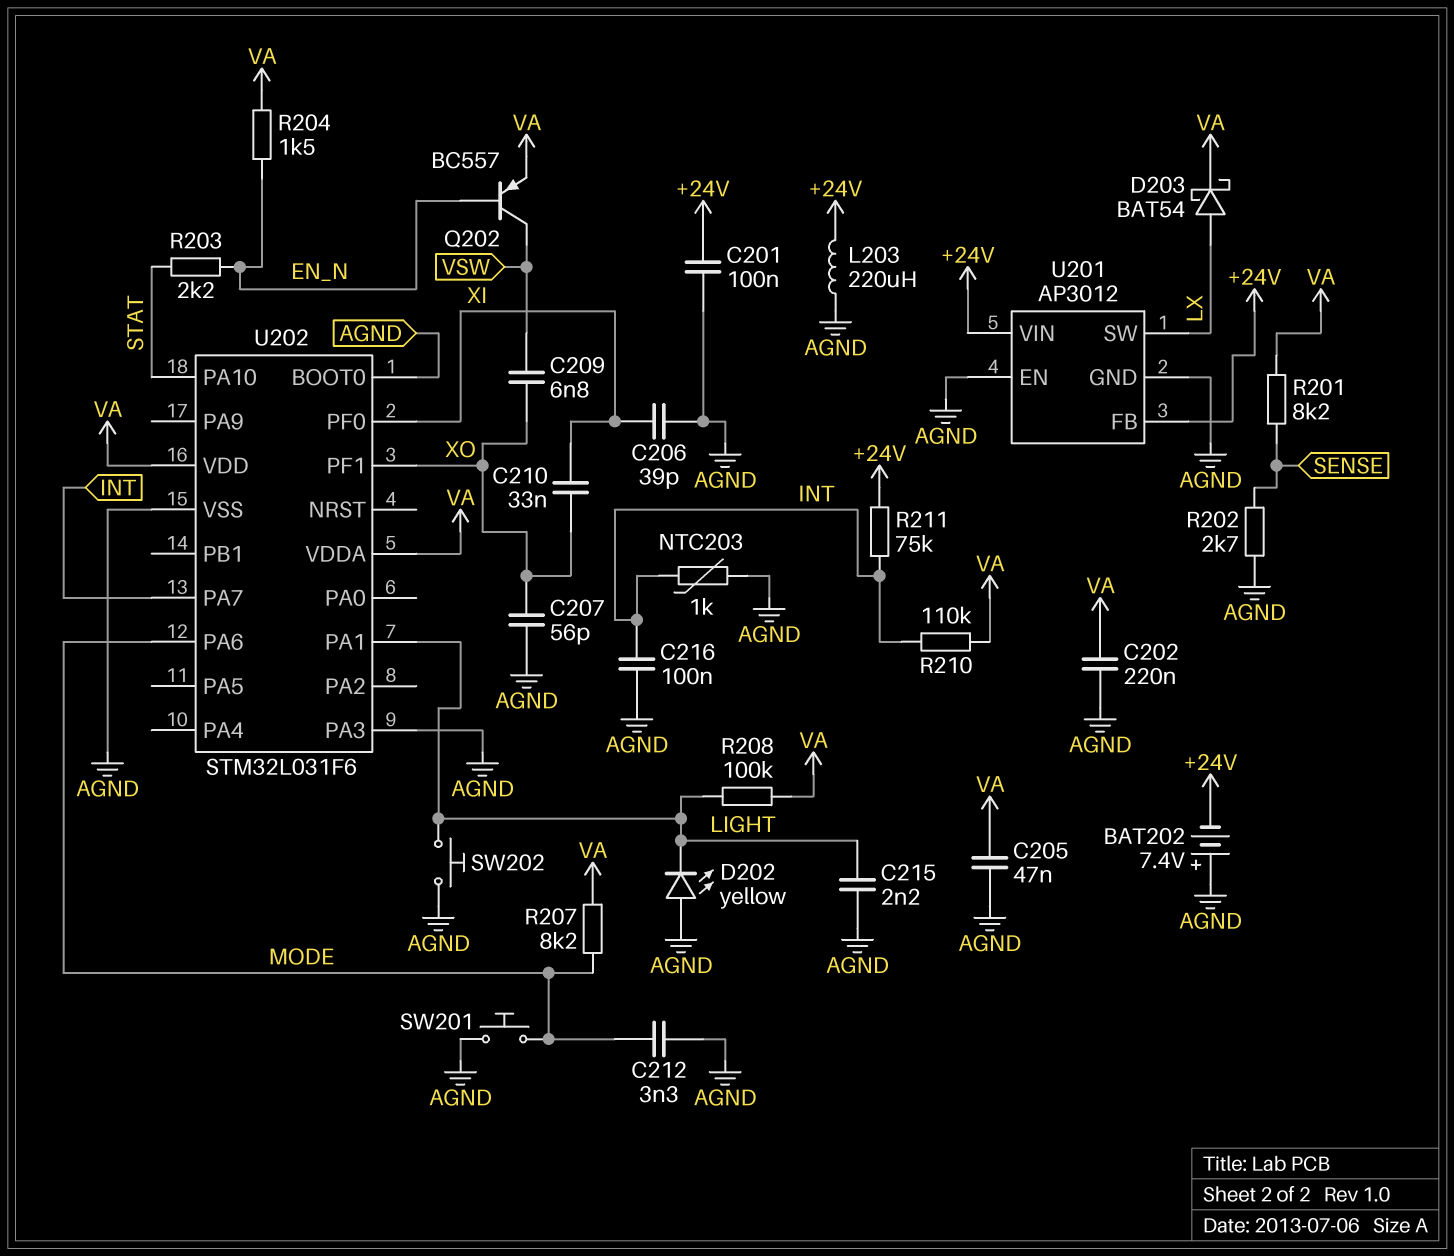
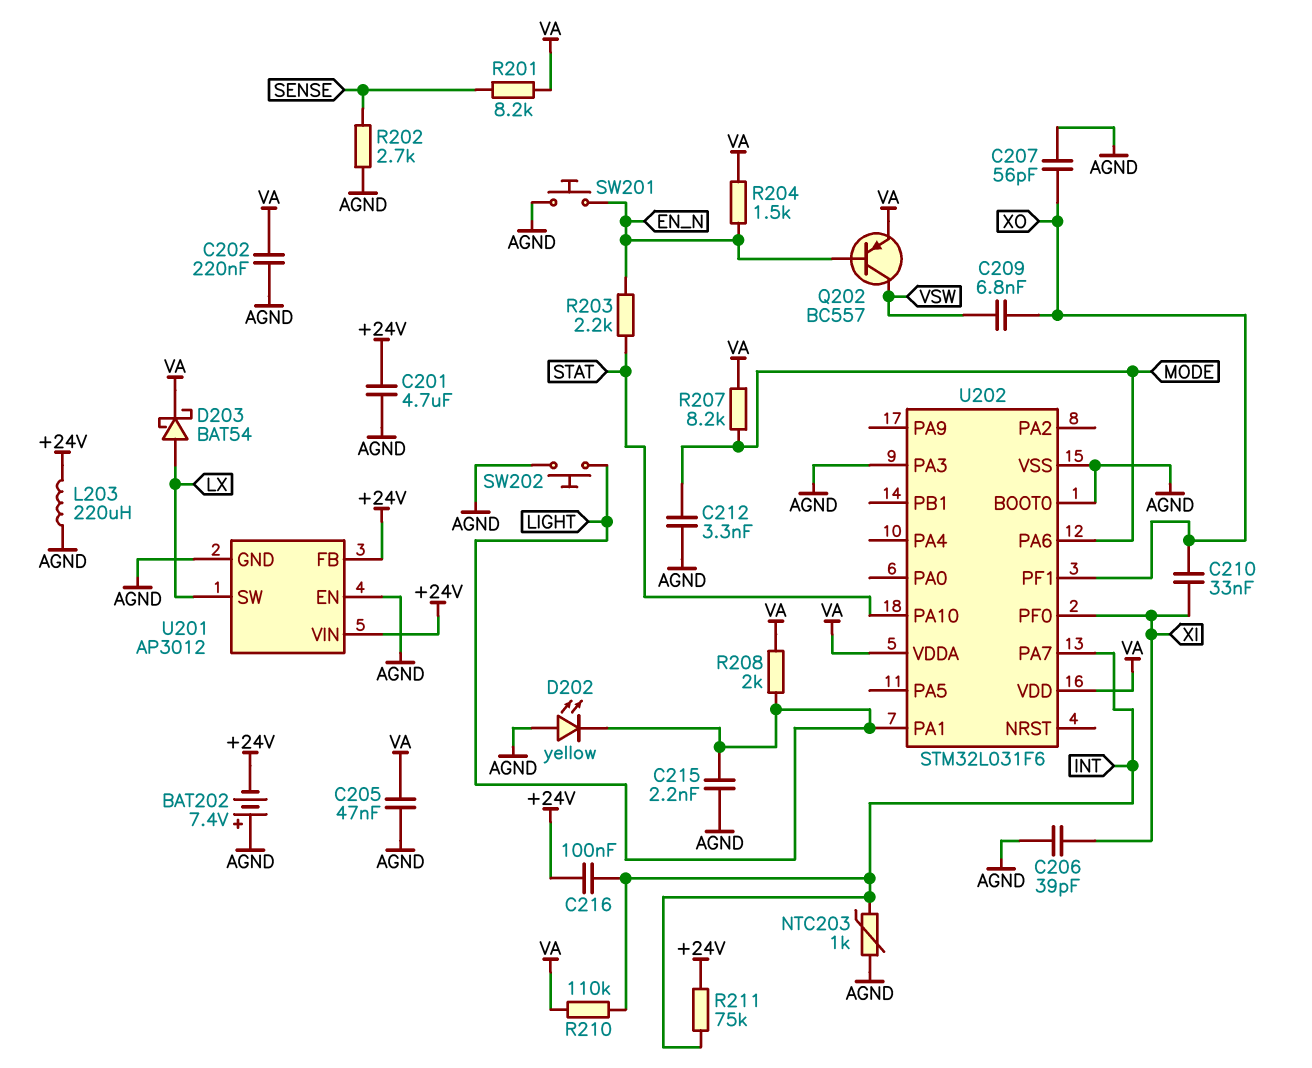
C201: 100nF (+24V, AGND) -> 4.7uF (+24V, AGND)
C216: 100nF (AGND, INT) -> 100nF (+24V, INT)
R208: 100k (LIGHT, VA) -> 2k (LIGHT, VA)
SW201: button (AGND, MODE) -> button (AGND, EN_N)

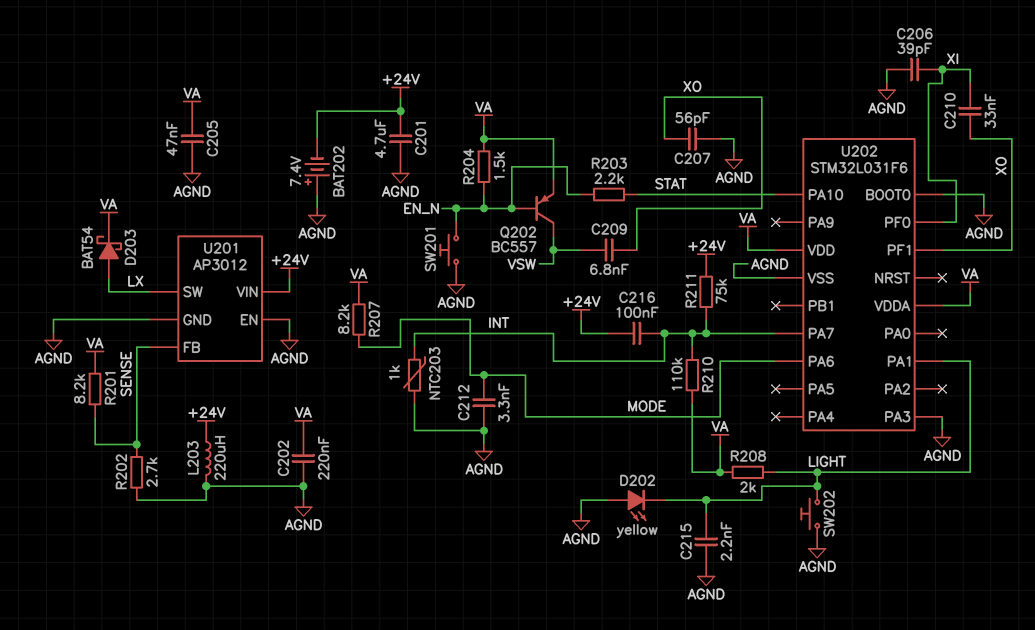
U201 pin FB: +24V -> SENSE

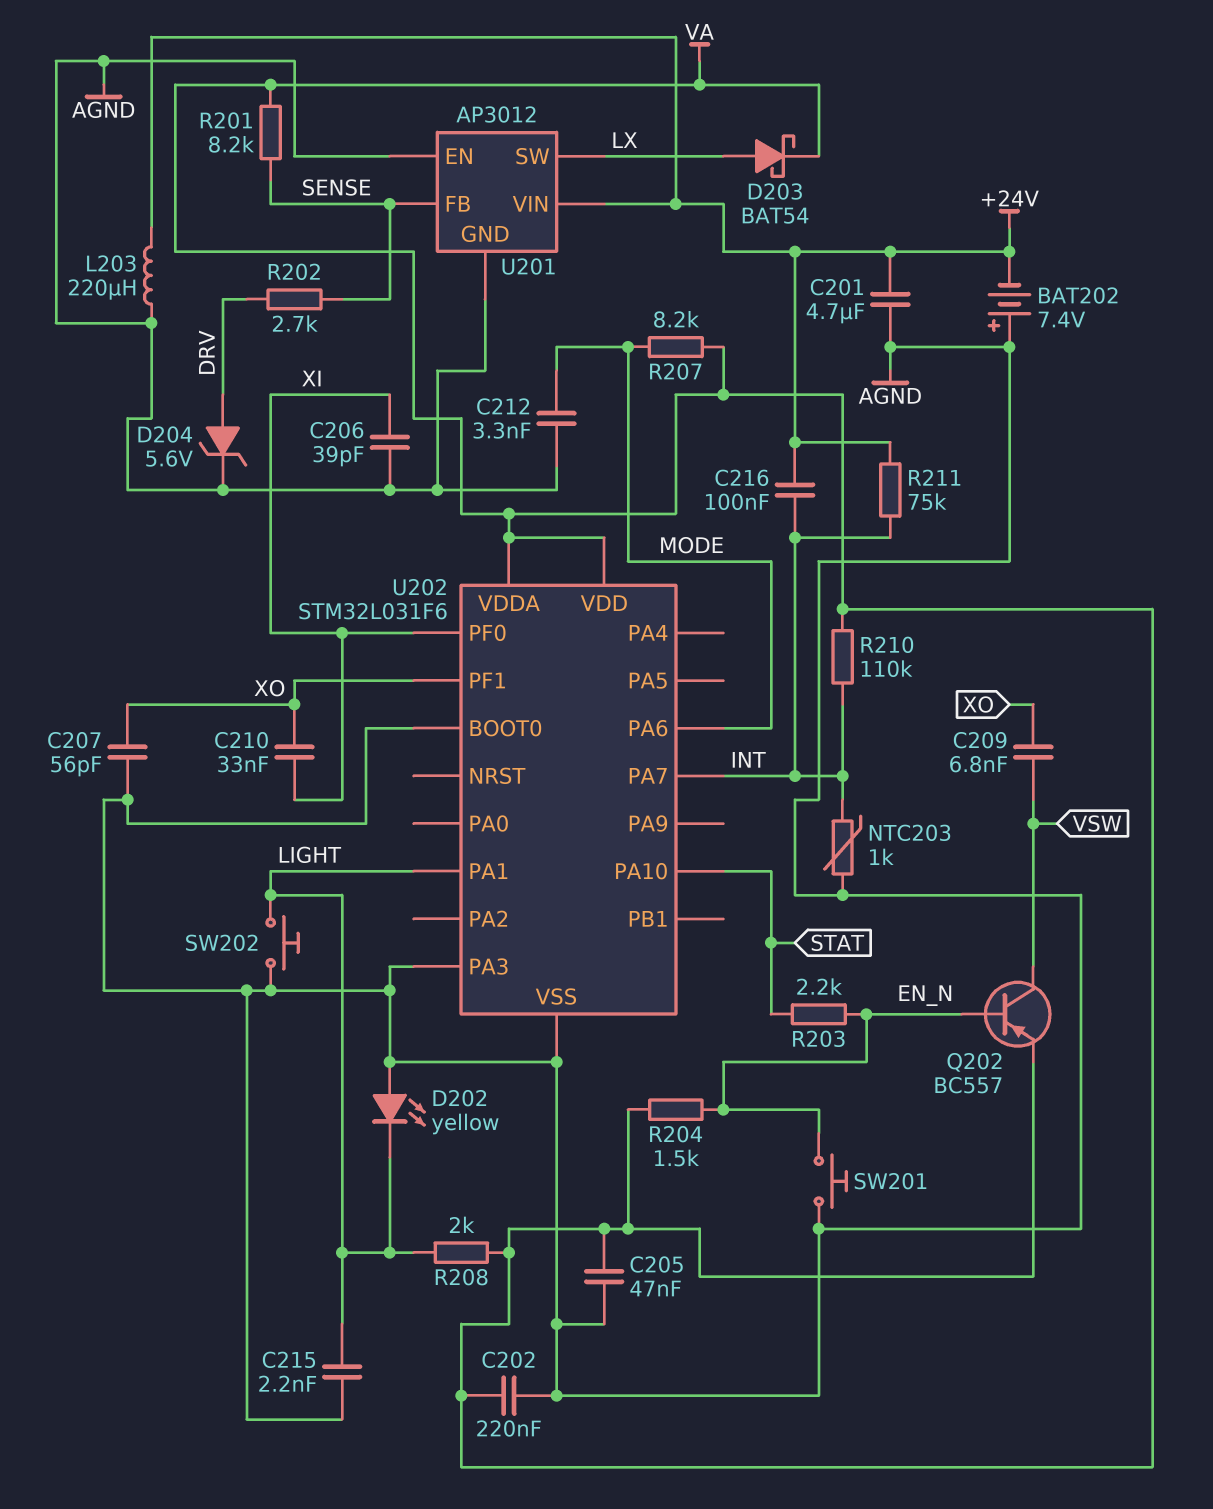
D204: none -> zener 5.6V (A DRV, K AGND)
R202: 2.7k (AGND, SENSE) -> 2.7k (DRV, SENSE)

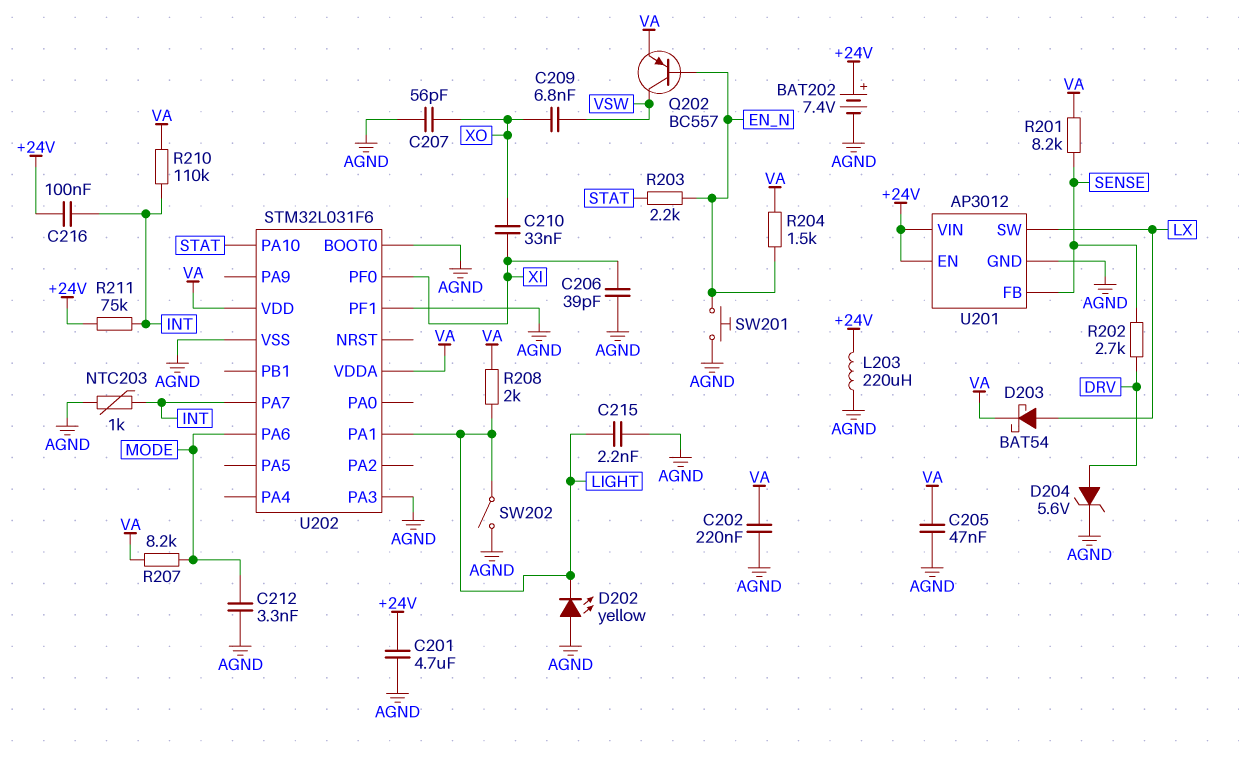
BAT202: 7.4V (plus AGND, minus +24V) -> 7.4V (plus +24V, minus AGND)
SW202: button (AGND, LIGHT) -> switch (AGND, LIGHT)
U201 pin EN: AGND -> +24V
U202 pin PF1: XO -> AGND

